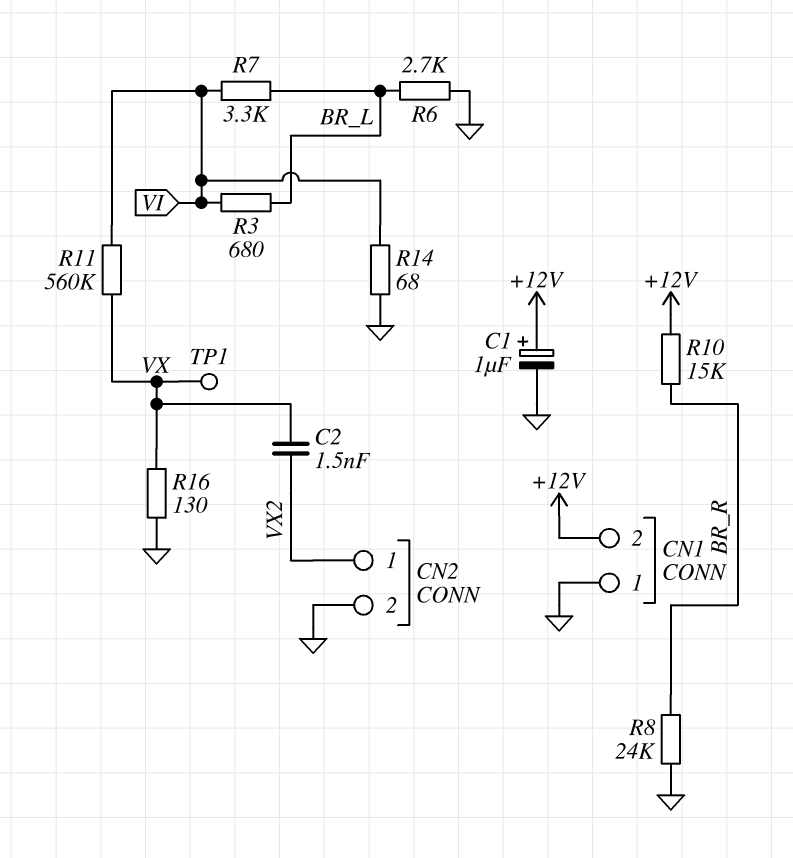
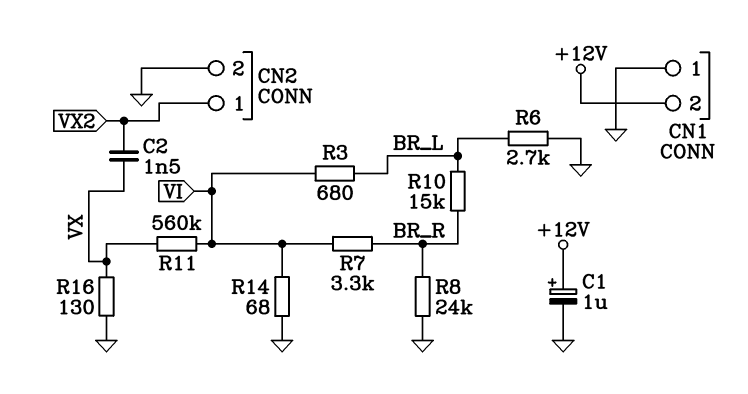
R7: 3.3k (BR_L, VI) -> 3.3k (BR_R, VI)
R10: 15k (+12V, BR_R) -> 15k (BR_L, BR_R)
TP1: test point (VX) -> none

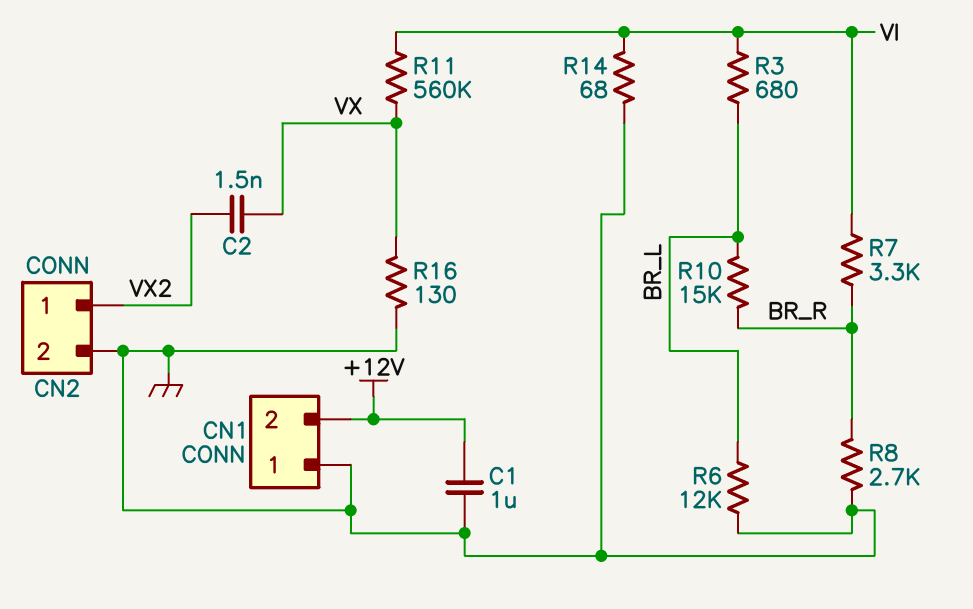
C1: 1uF (plus +12V, minus GND) -> 1uF (+12V, GND)
R6: 2.7k (BR_L, GND) -> 12k (BR_L, GND)
R8: 24k (BR_R, GND) -> 2.7k (BR_R, GND)

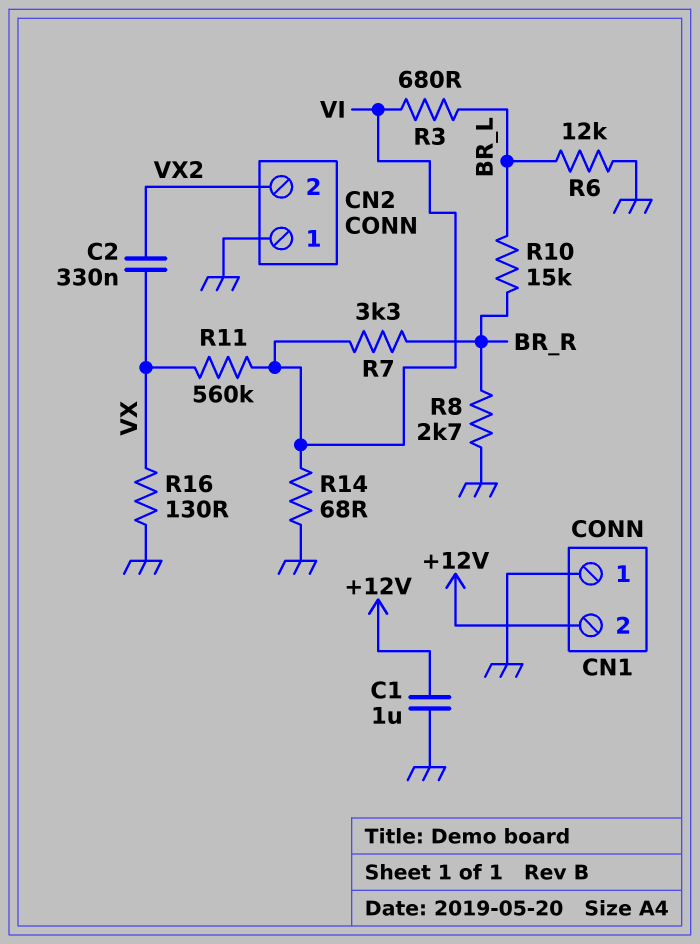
C2: 1.5nF (VX, VX2) -> 330nF (VX, VX2)
CN2 pin 1: VX2 -> GND
CN2 pin 2: GND -> VX2

